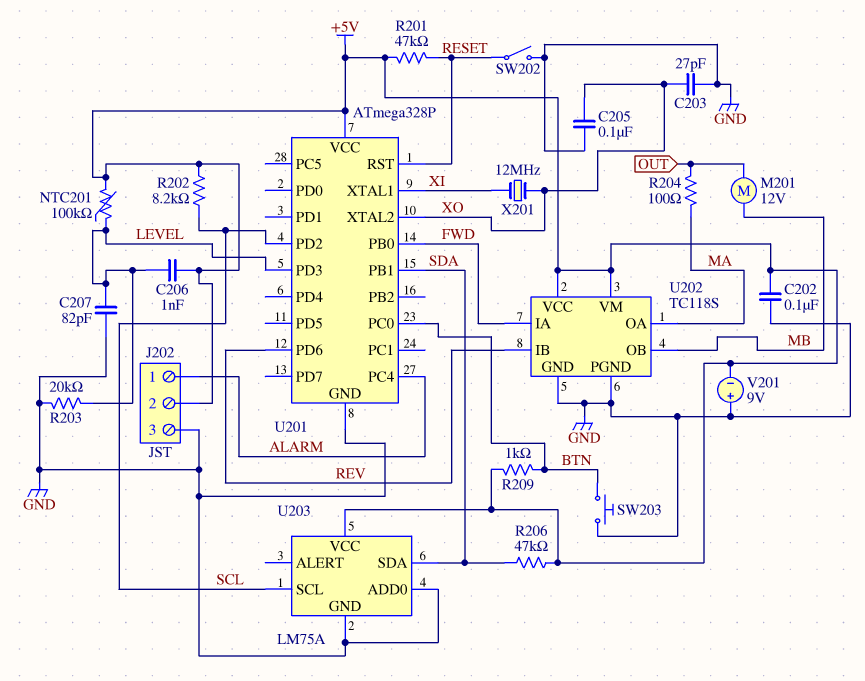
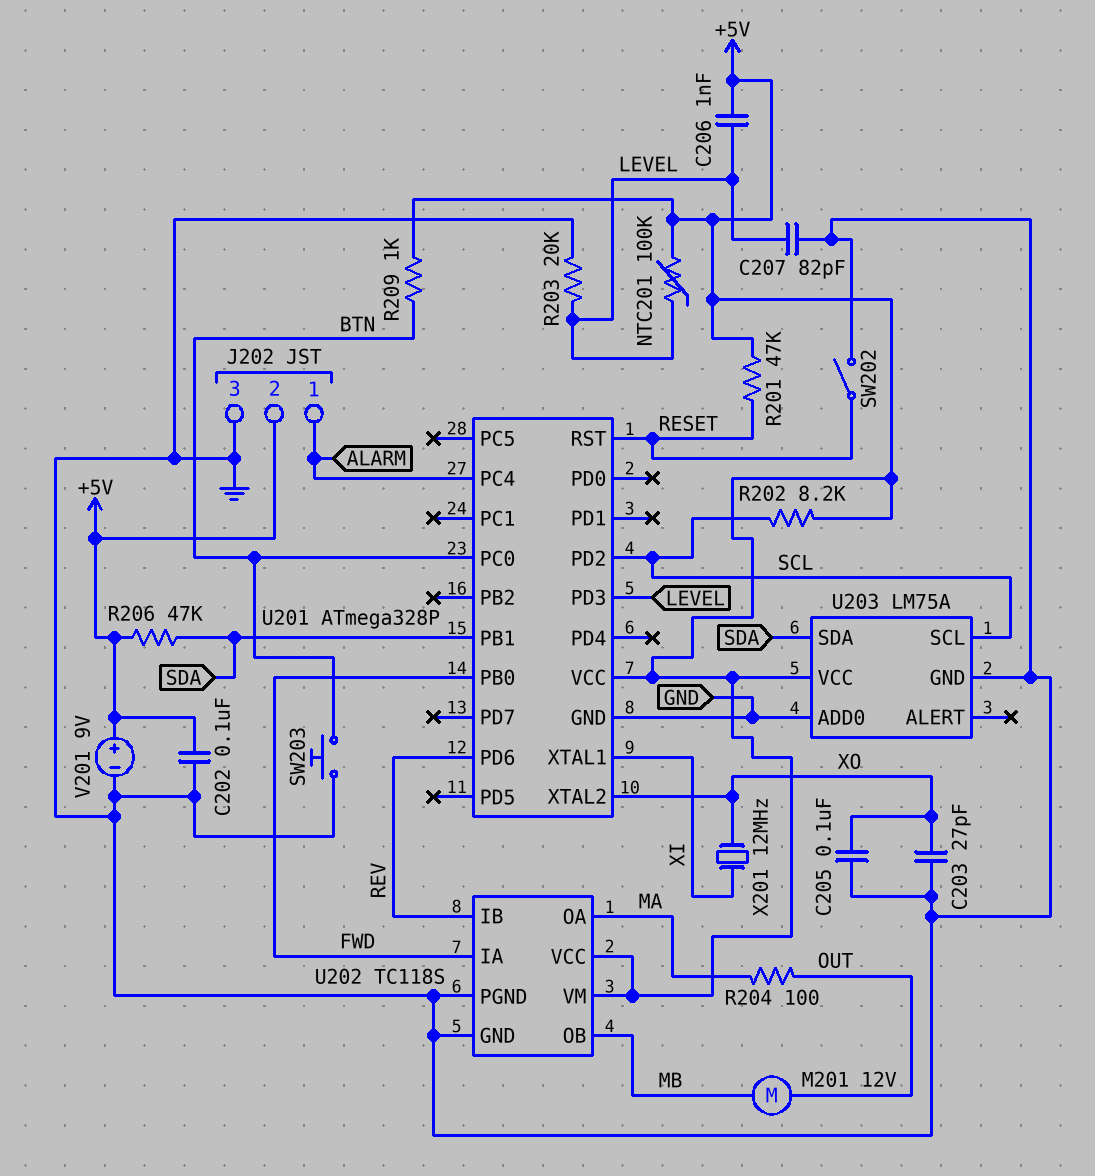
V201: 9V (plus GND, minus +5V) -> 9V (plus +5V, minus GND)

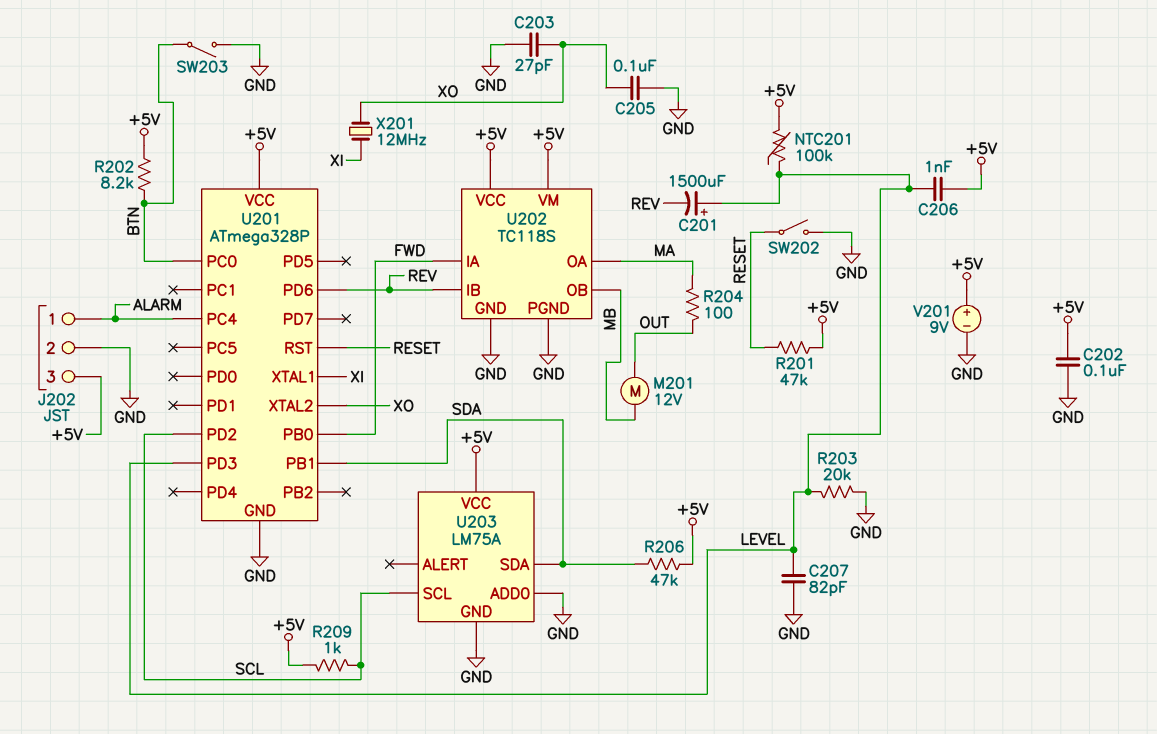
C201: none -> 1500uF (plus LEVEL, minus REV)
J202 pin 2: +5V -> GND
J202 pin 3: GND -> +5V
R202: 8.2k (+5V, SCL) -> 8.2k (+5V, BTN)
R209: 1k (+5V, BTN) -> 1k (+5V, SCL)
SW203: button (BTN, GND) -> switch (BTN, GND)

